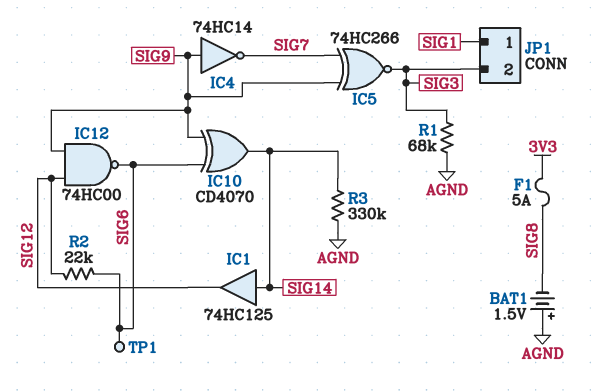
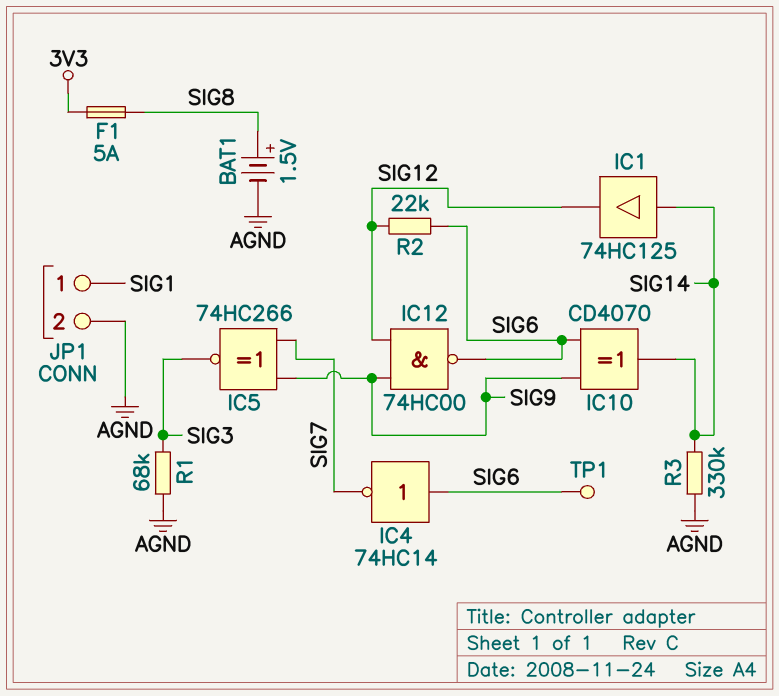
BAT1: 1.5V (plus AGND, minus SIG8) -> 1.5V (plus SIG8, minus AGND)
IC4: NOT 74HC14 (in SIG9, out SIG7) -> NOT 74HC14 (in SIG6, out SIG7)
JP1 pin 2: SIG3 -> AGND

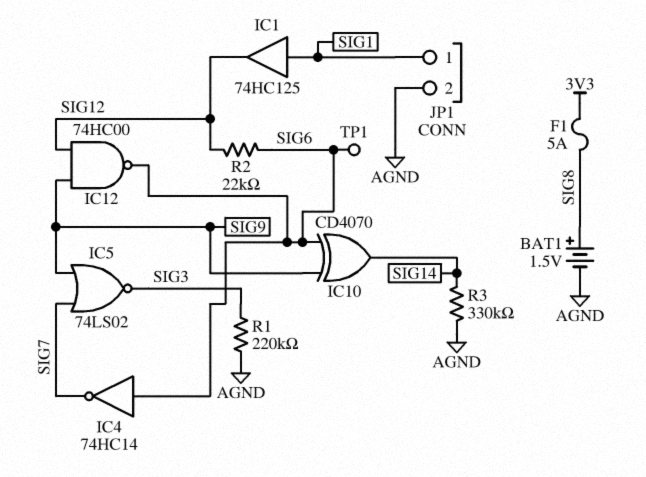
IC1: buffer 74HC125 (in SIG14, out SIG12) -> buffer 74HC125 (in SIG1, out SIG12)
IC5: XNOR 74HC266 (in SIG7, in SIG9, out SIG3) -> NOR 74LS02 (in SIG7, in SIG9, out SIG3)
R1: 68k (AGND, SIG3) -> 220k (AGND, SIG3)

